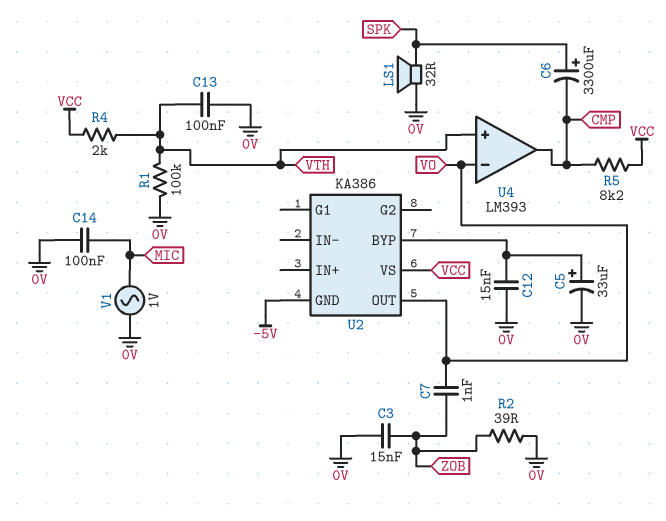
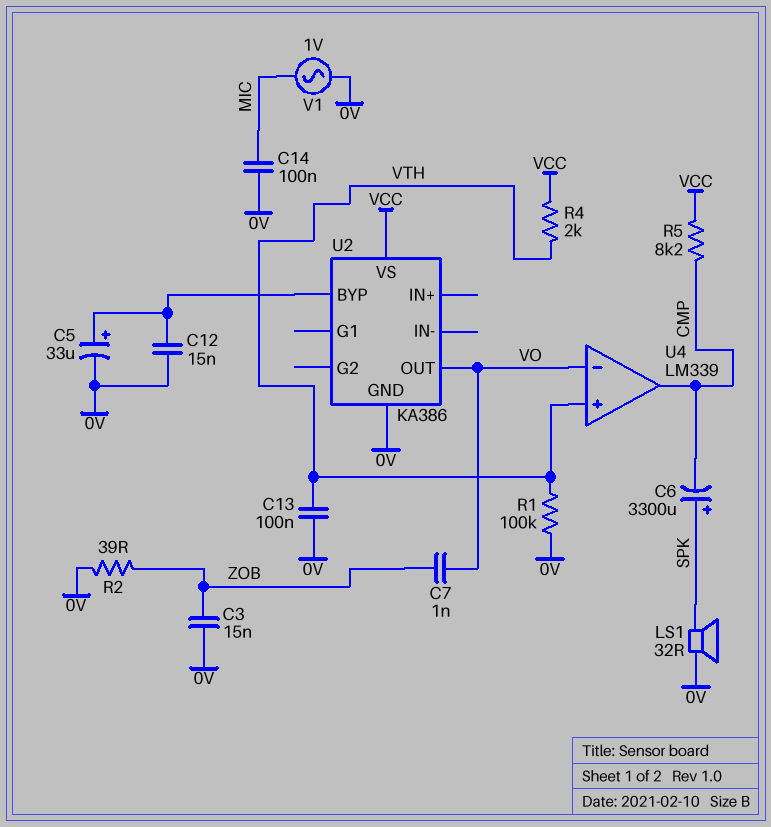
U2 pin GND: -5V -> 0V
U4: LM393 -> LM339

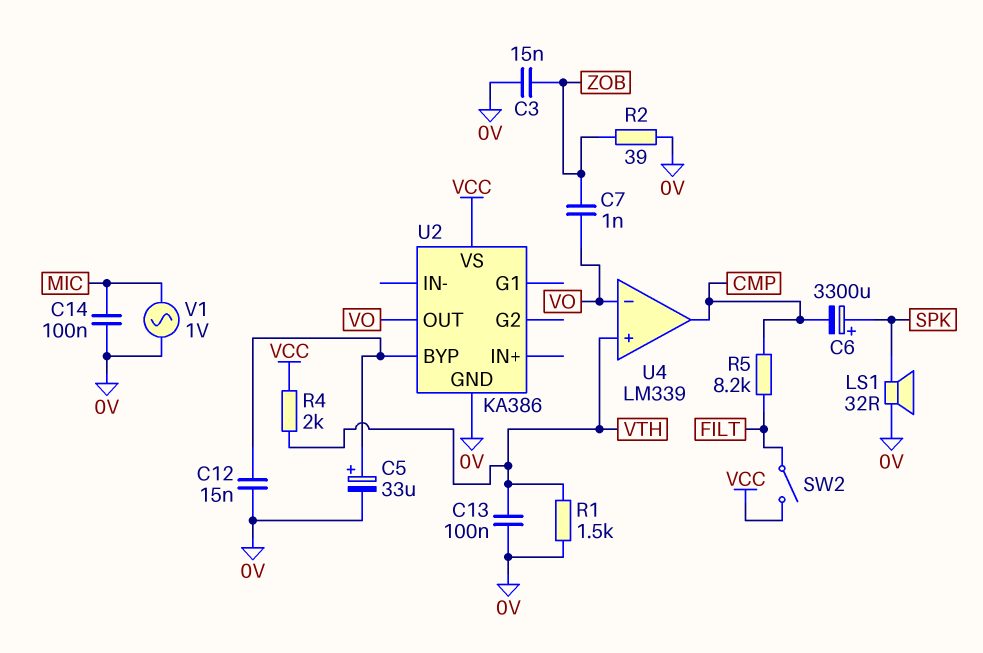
R1: 100k (0V, VTH) -> 1.5k (0V, VTH)
R5: 8.2k (CMP, VCC) -> 8.2k (CMP, FILT)
SW2: none -> switch (FILT, VCC)

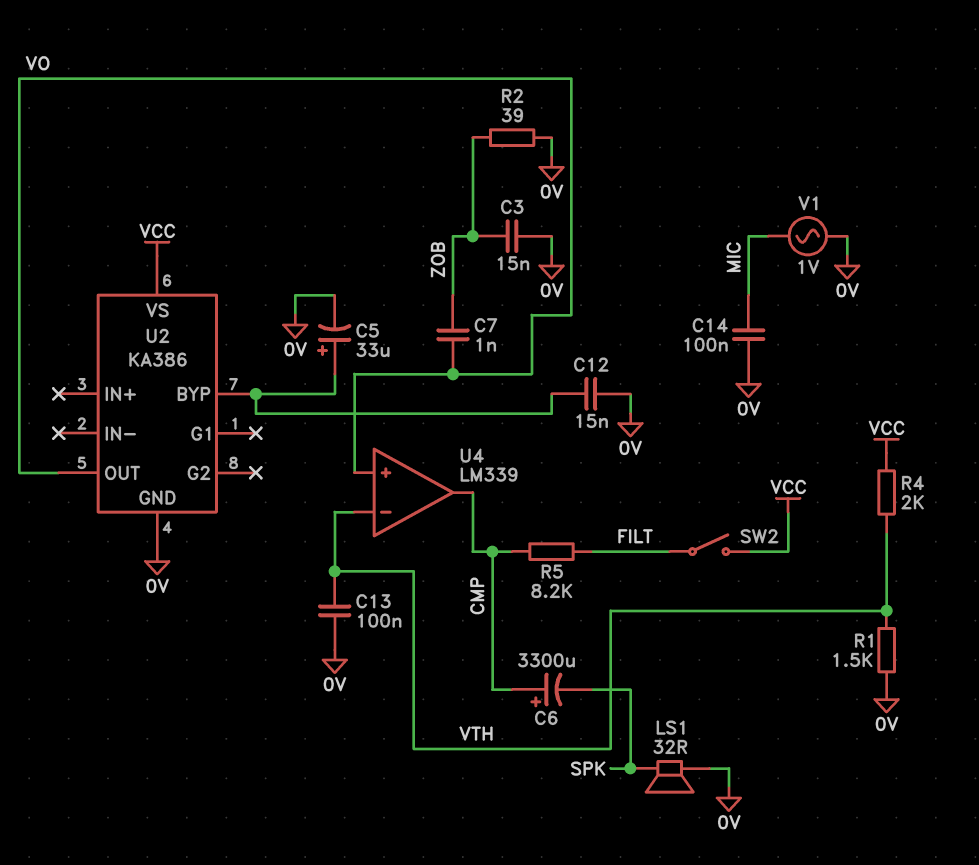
C6: 3300uF (plus SPK, minus CMP) -> 3300uF (plus CMP, minus SPK)
U4 pin in+: VTH -> VO
U4 pin in-: VO -> VTH

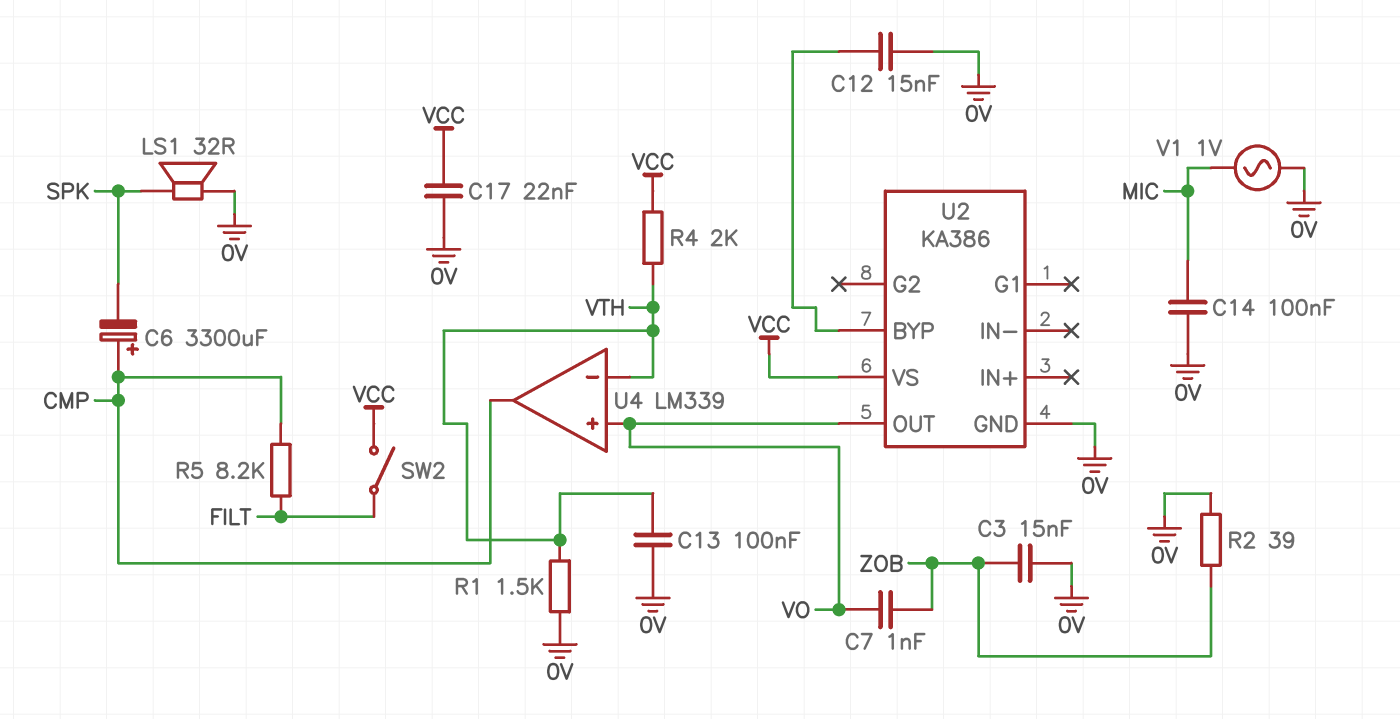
C5: 33uF (plus U2/BYP, minus 0V) -> none
C17: none -> 22nF (0V, VCC)

